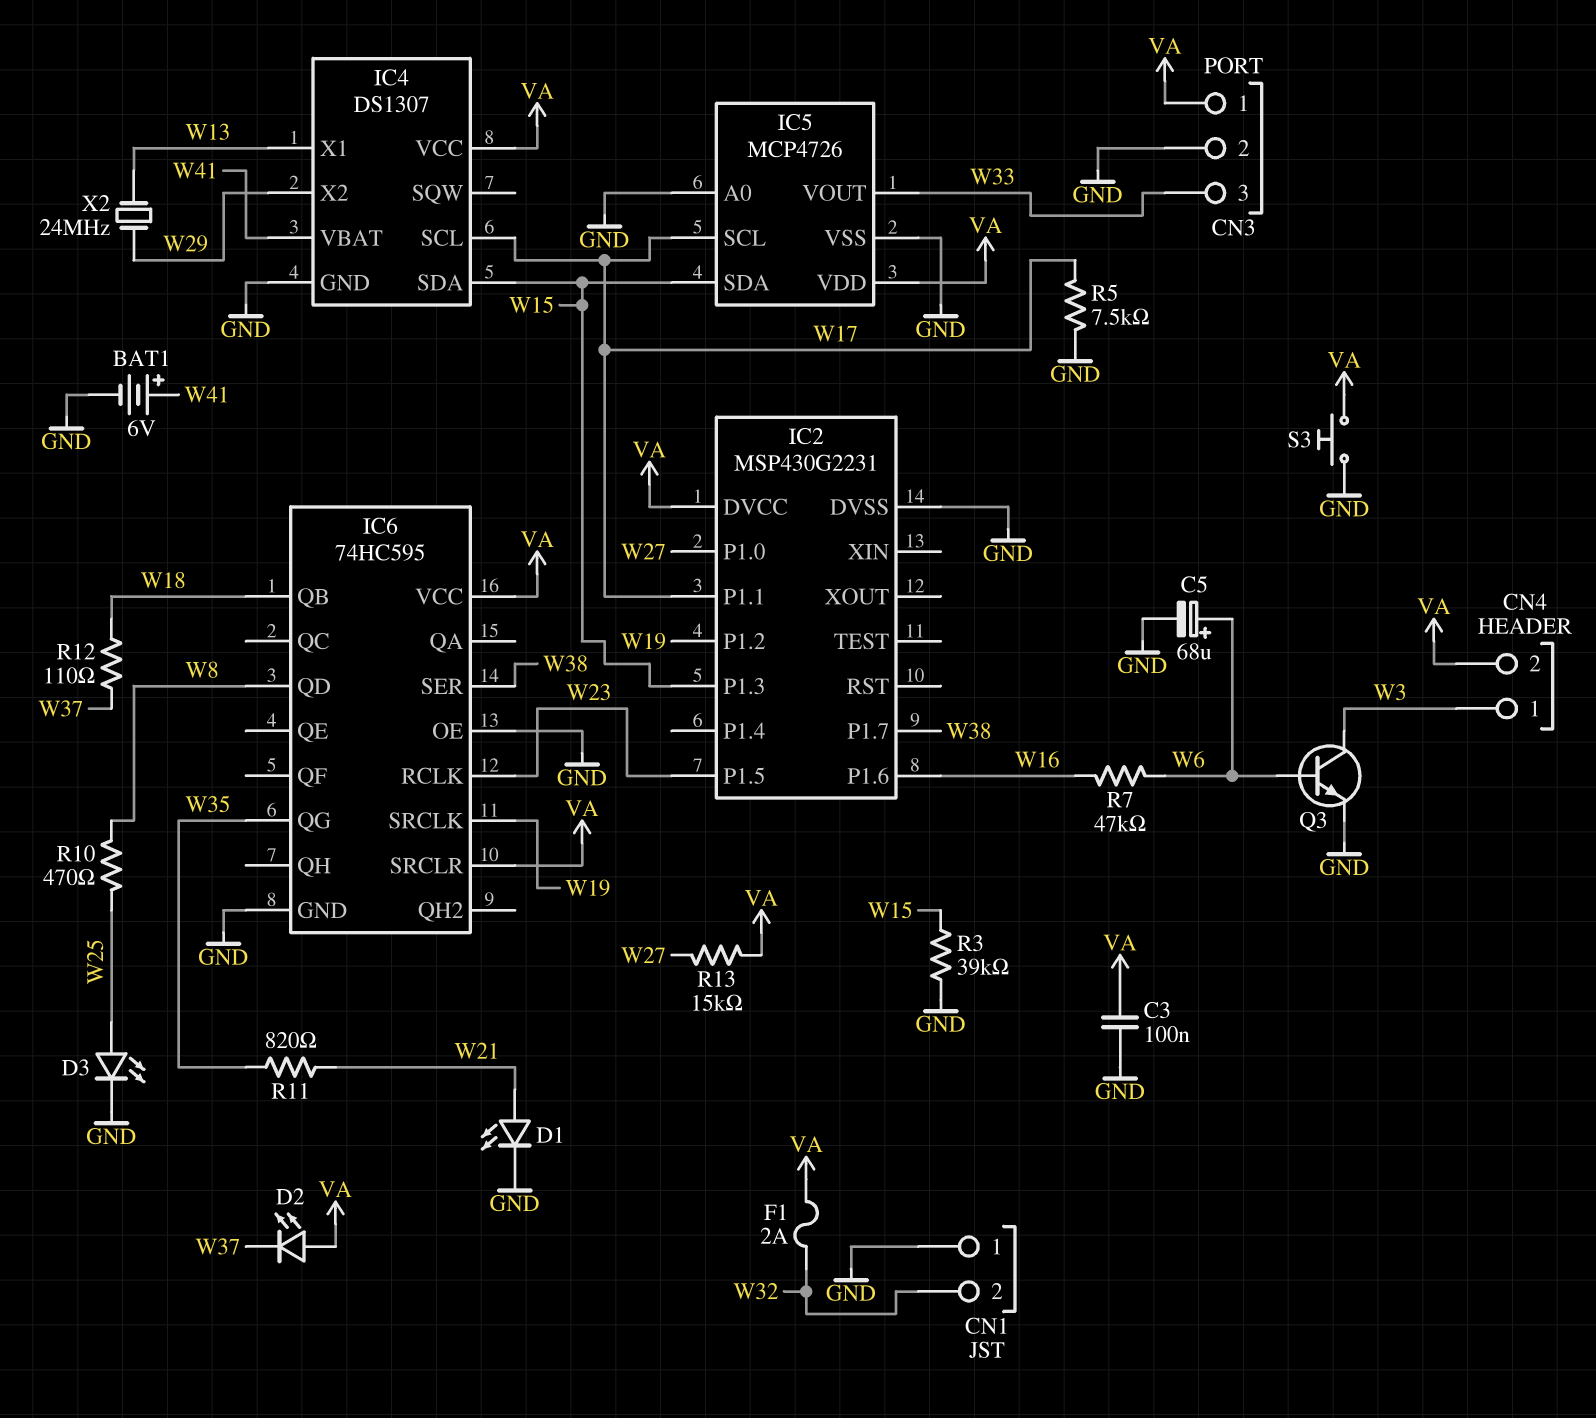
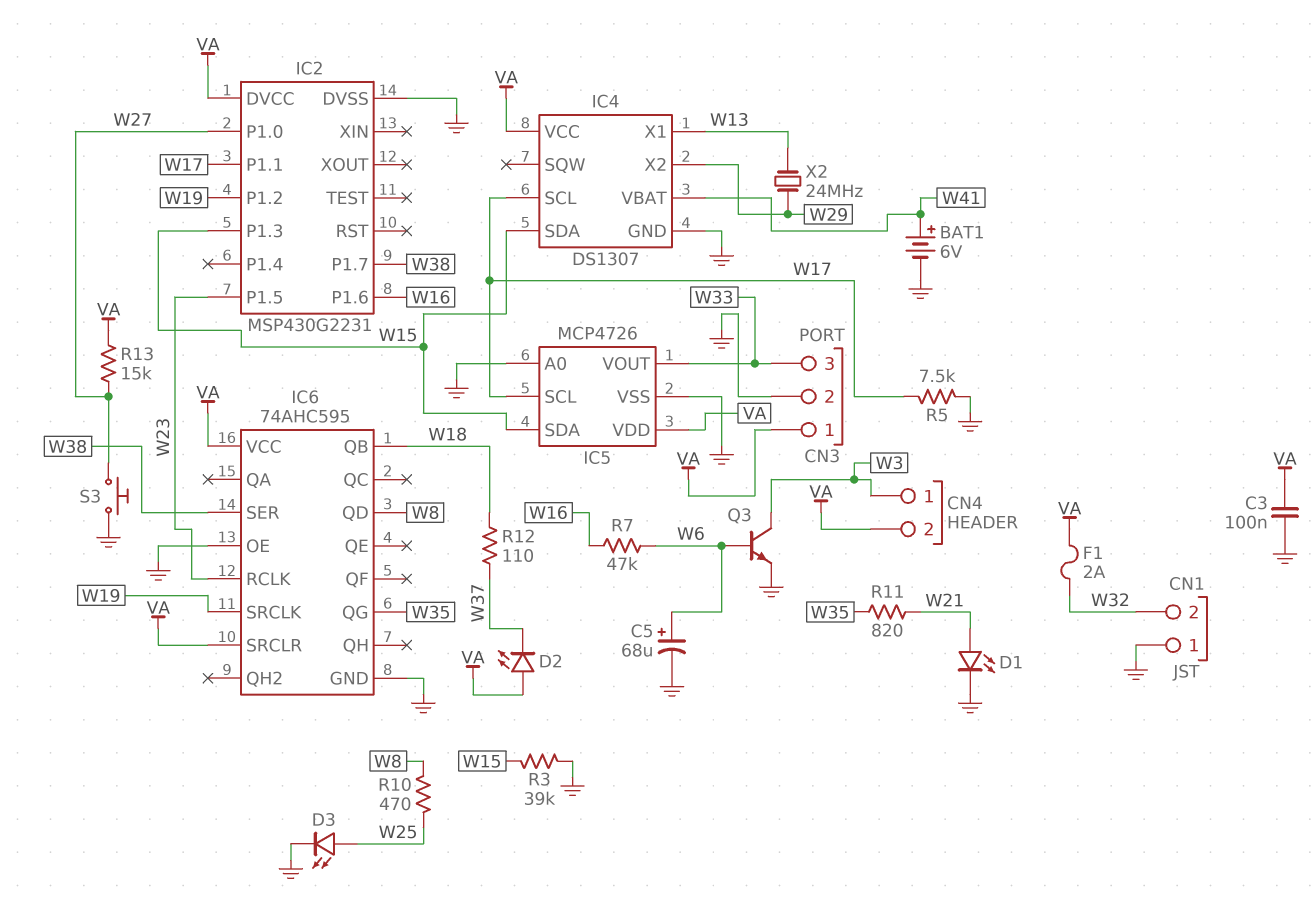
IC6: 74HC595 -> 74AHC595
S3: button (GND, VA) -> button (GND, W27)

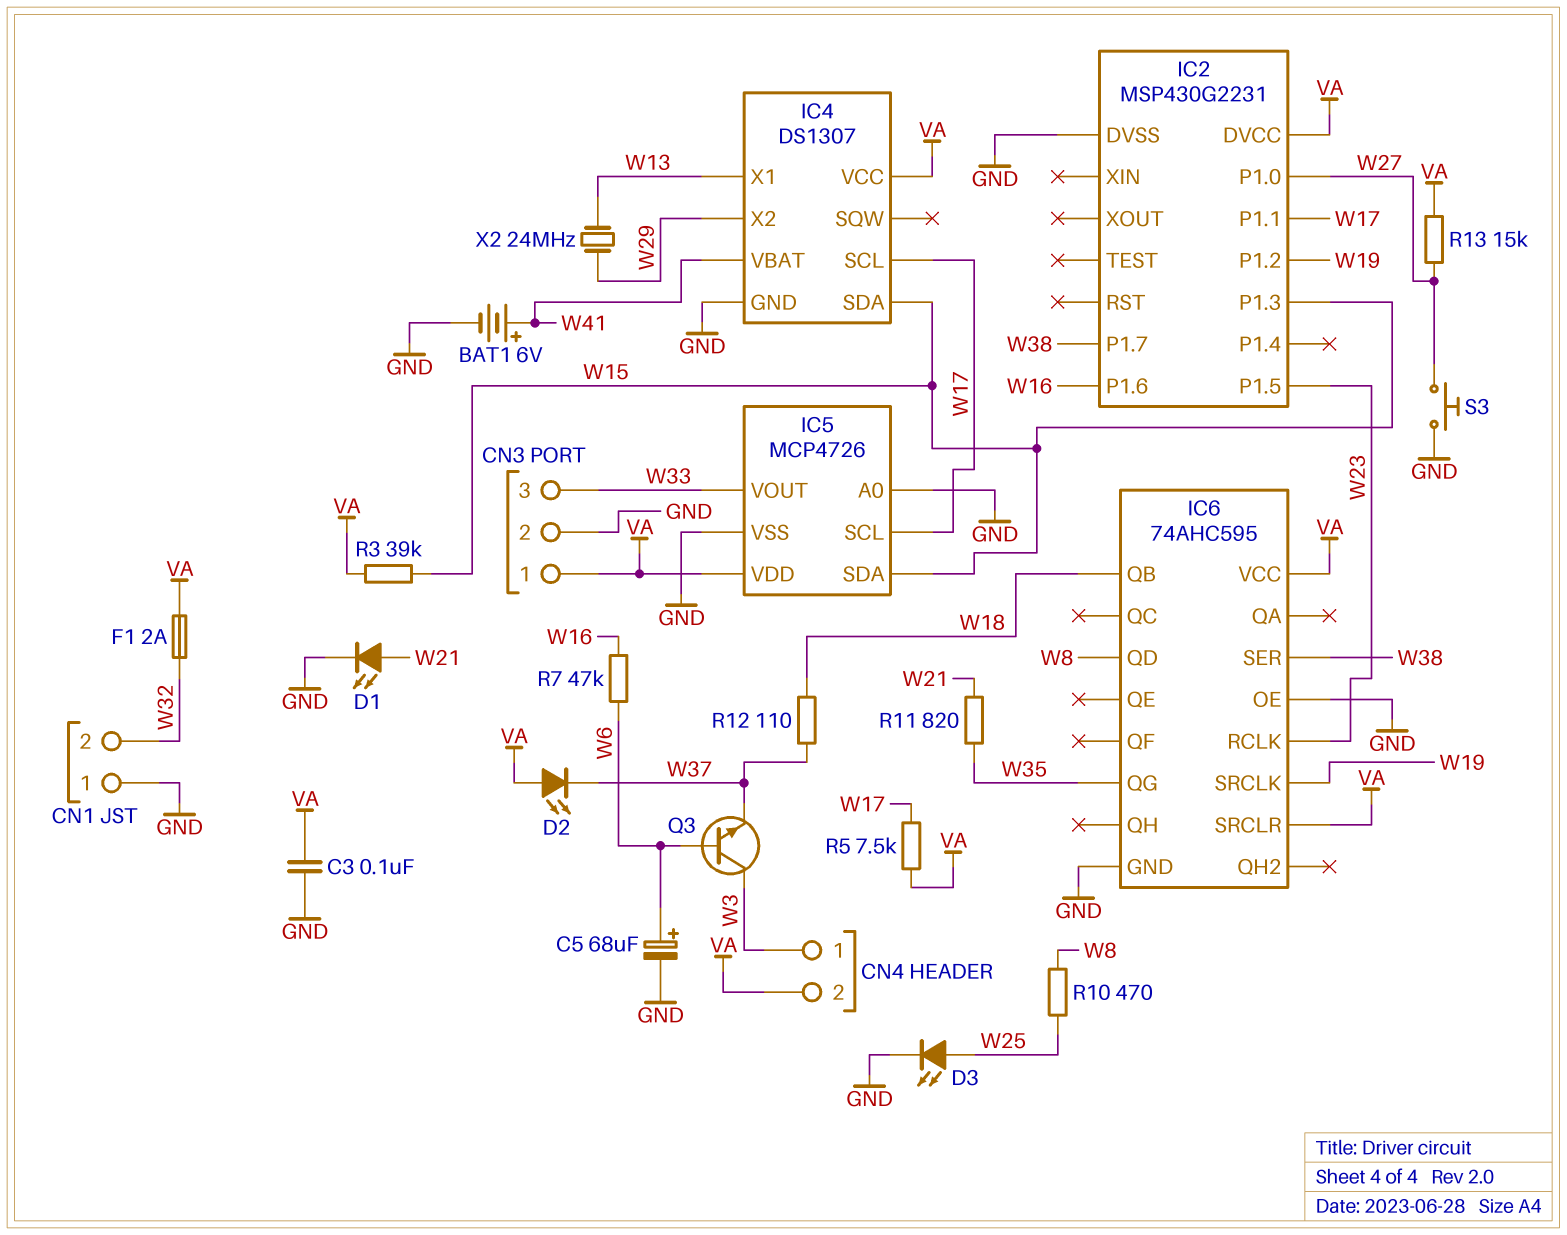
Q3: NPN (B W6, C W3, E GND) -> NPN (B W6, C W3, E W37)
R3: 39k (GND, W15) -> 39k (VA, W15)
R5: 7.5k (GND, W17) -> 7.5k (VA, W17)

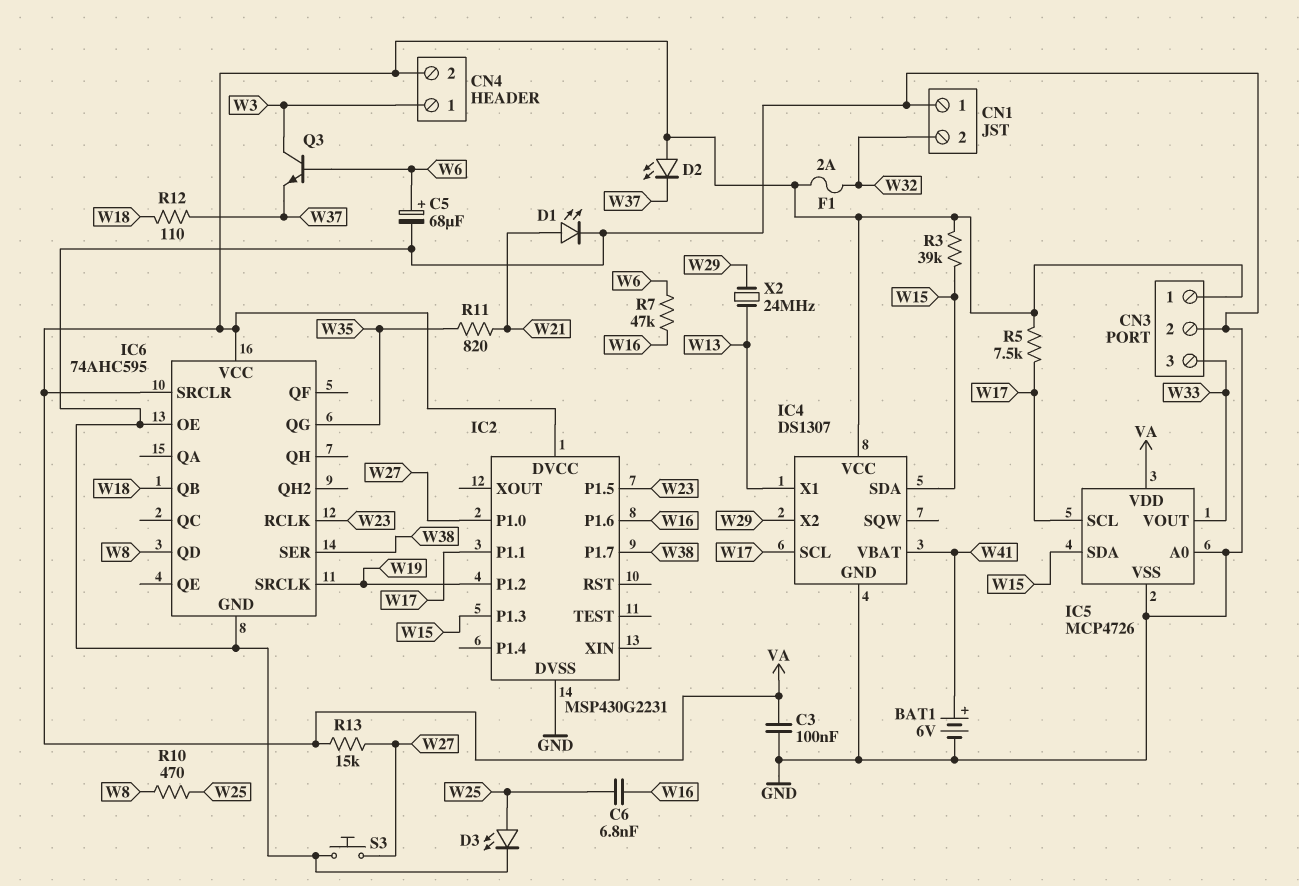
C6: none -> 6.8nF (W16, W25)

